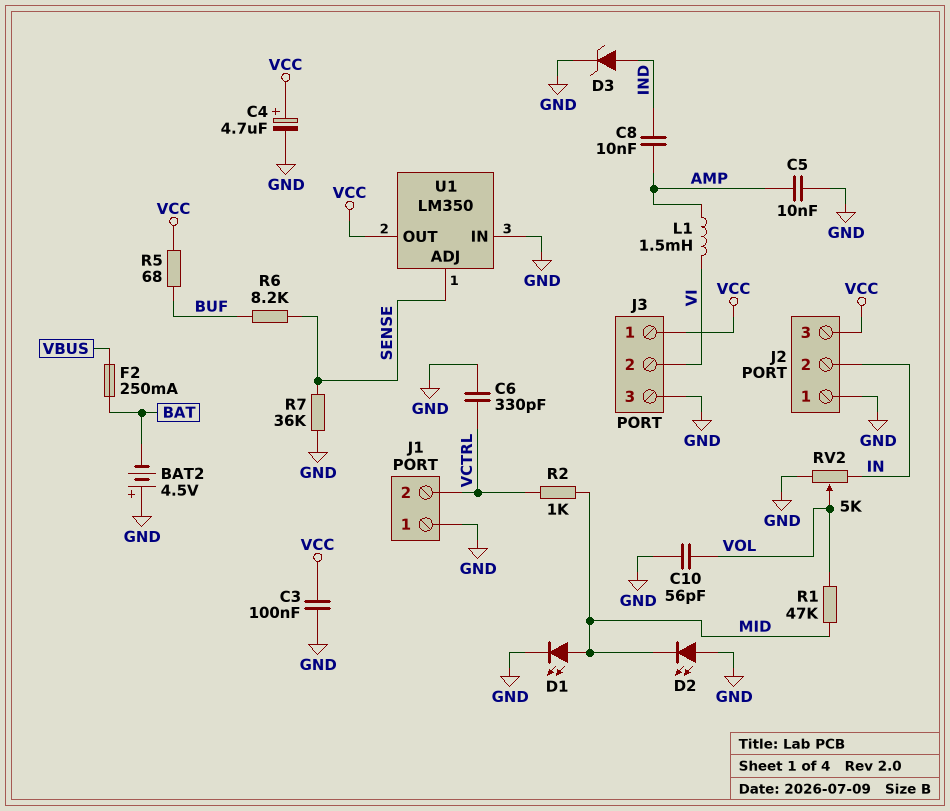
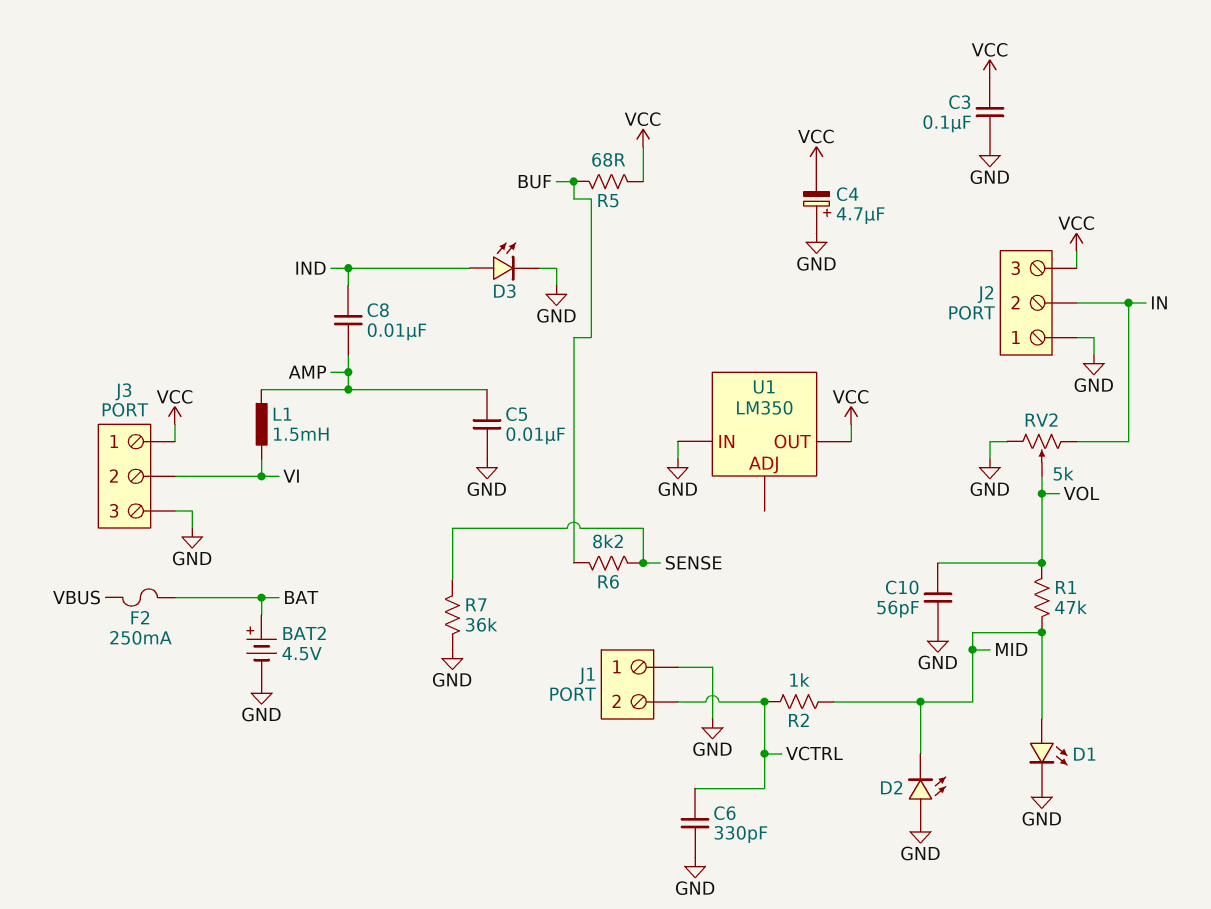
BAT2: 4.5V (plus GND, minus BAT) -> 4.5V (plus BAT, minus GND)
C4: 4.7uF (plus VCC, minus GND) -> 4.7uF (plus GND, minus VCC)
D3: zener (A IND, K GND) -> LED (A IND, K GND)
U1 pin ADJ: SENSE -> none

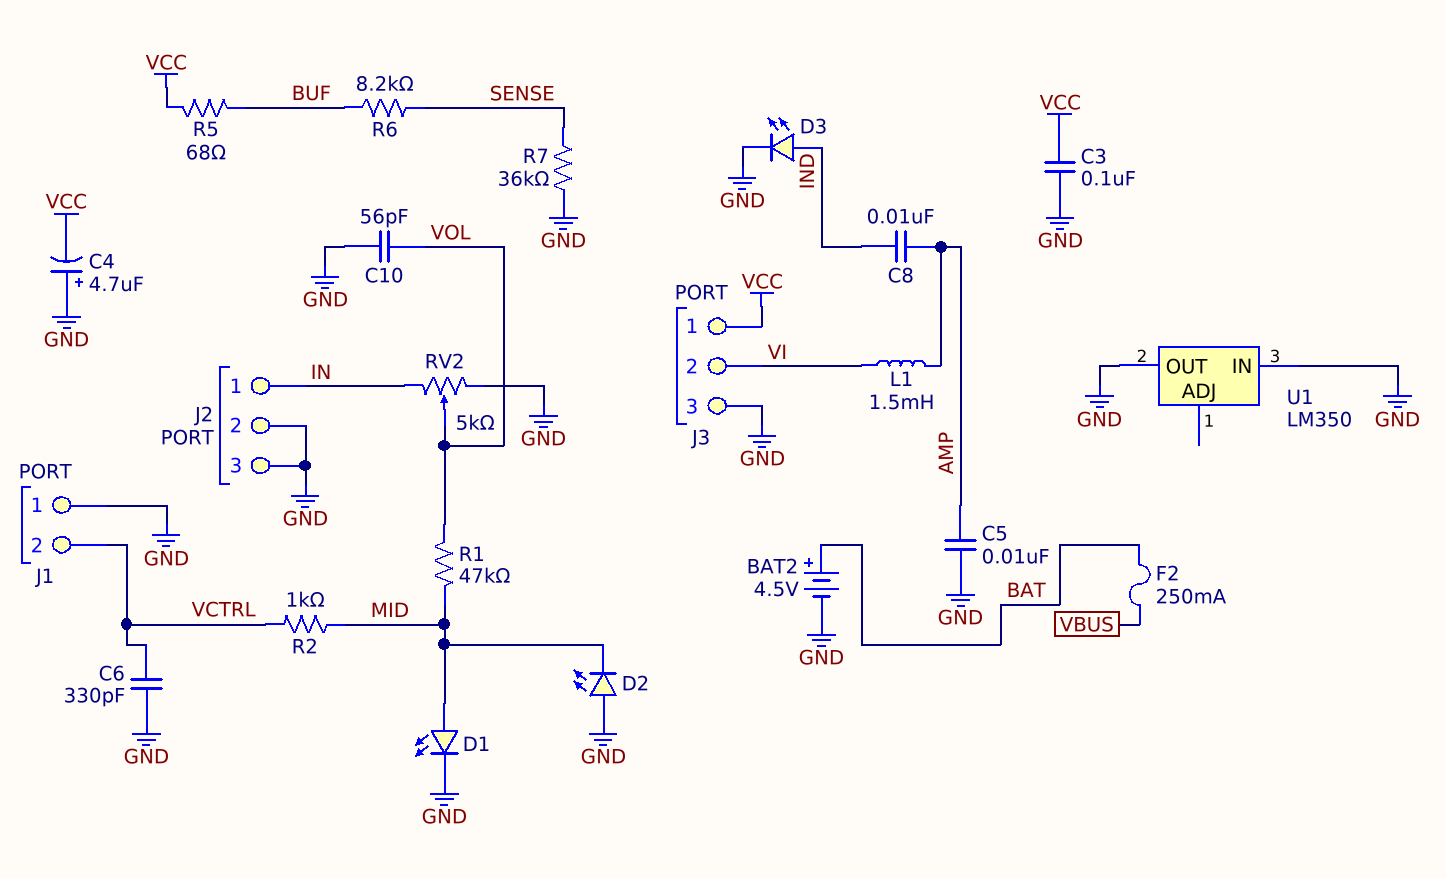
J2 pin 1: GND -> IN
J2 pin 2: IN -> GND
J2 pin 3: VCC -> GND
U1 pin OUT: VCC -> GND

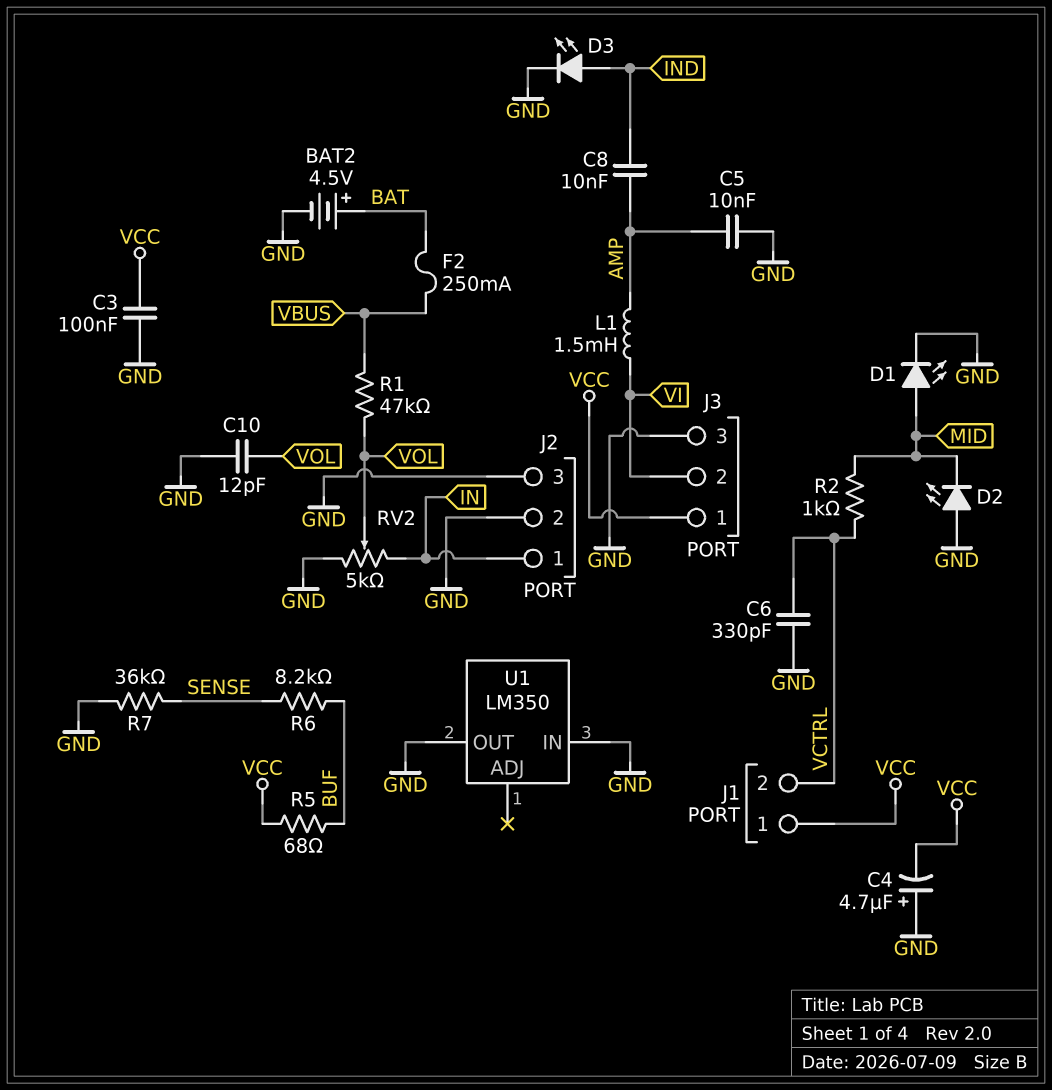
C10: 56pF (GND, VOL) -> 12pF (GND, VOL)
J1 pin 1: GND -> VCC
R1: 47k (MID, VOL) -> 47k (VBUS, VOL)

